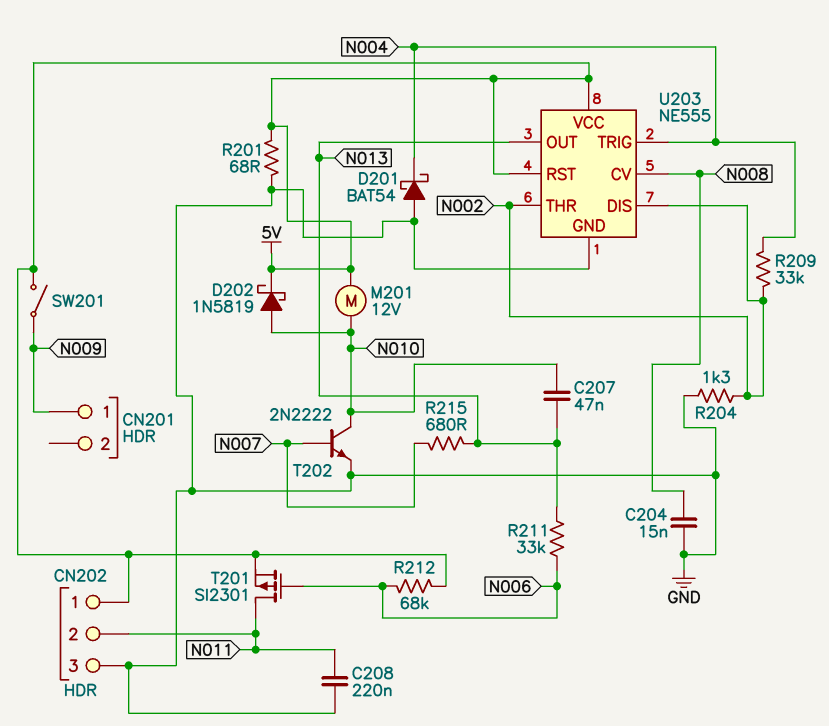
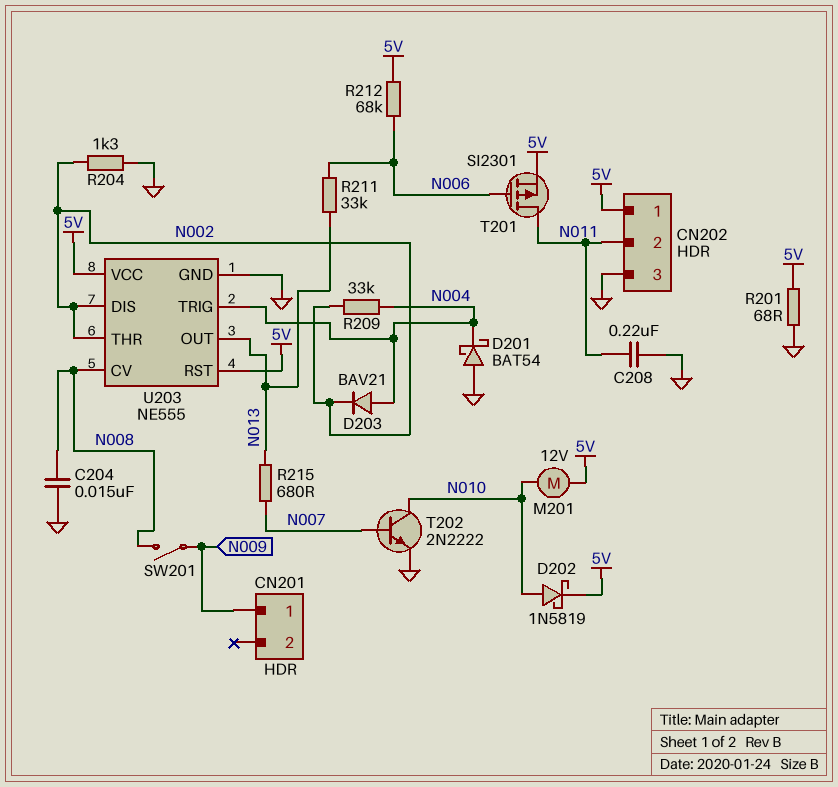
C207: 47nF (N010, N013) -> none
D203: none -> diode BAV21 (A N004, K N002)
SW201: switch (5V, N009) -> switch (N008, N009)

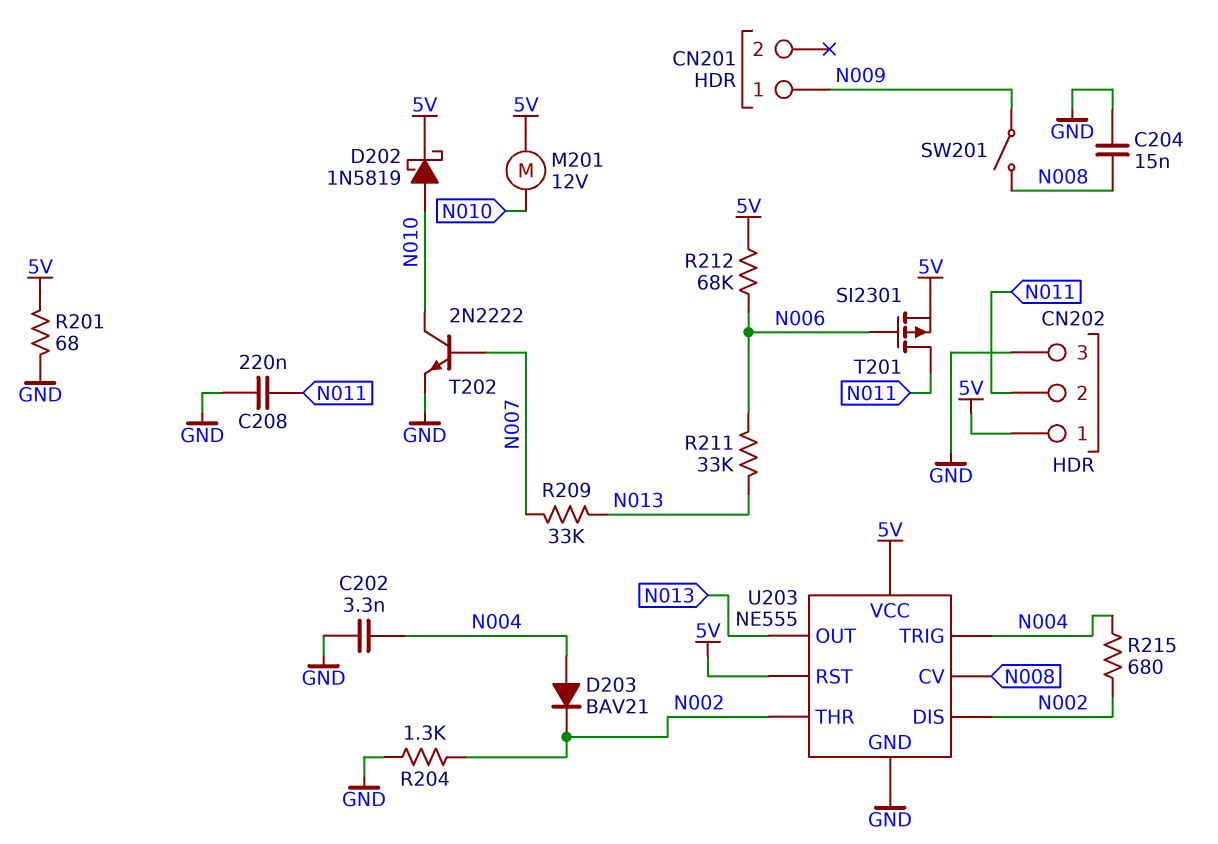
C202: none -> 3.3nF (GND, N004)
D201: schottky BAT54 (A GND, K N004) -> none
R209: 33k (N002, N004) -> 33k (N007, N013)
R215: 680 (N007, N013) -> 680 (N002, N004)

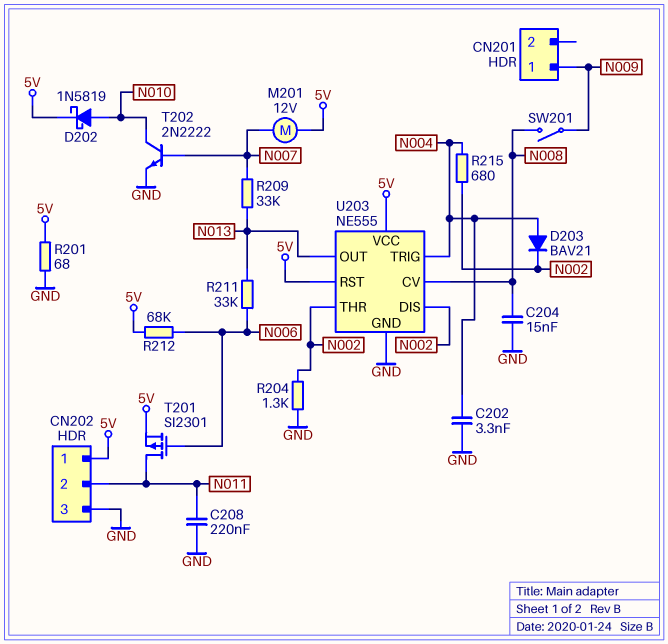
M201: motor 12V (5V, N010) -> motor 12V (5V, N007)

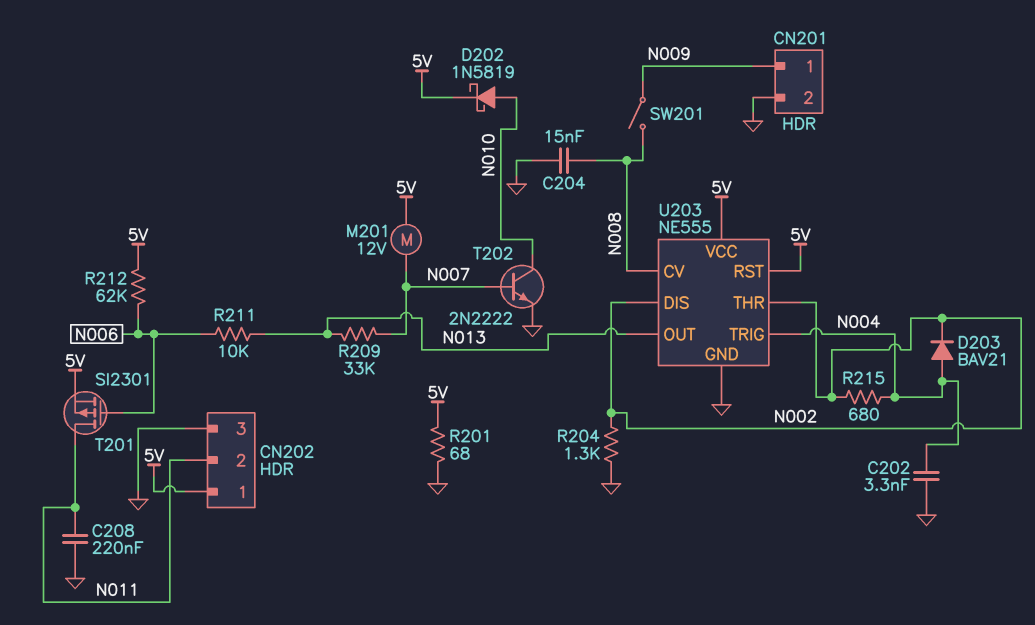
CN201 pin 2: none -> GND
R211: 33k (N006, N013) -> 10k (N006, N013)
R212: 68k (5V, N006) -> 62k (5V, N006)

